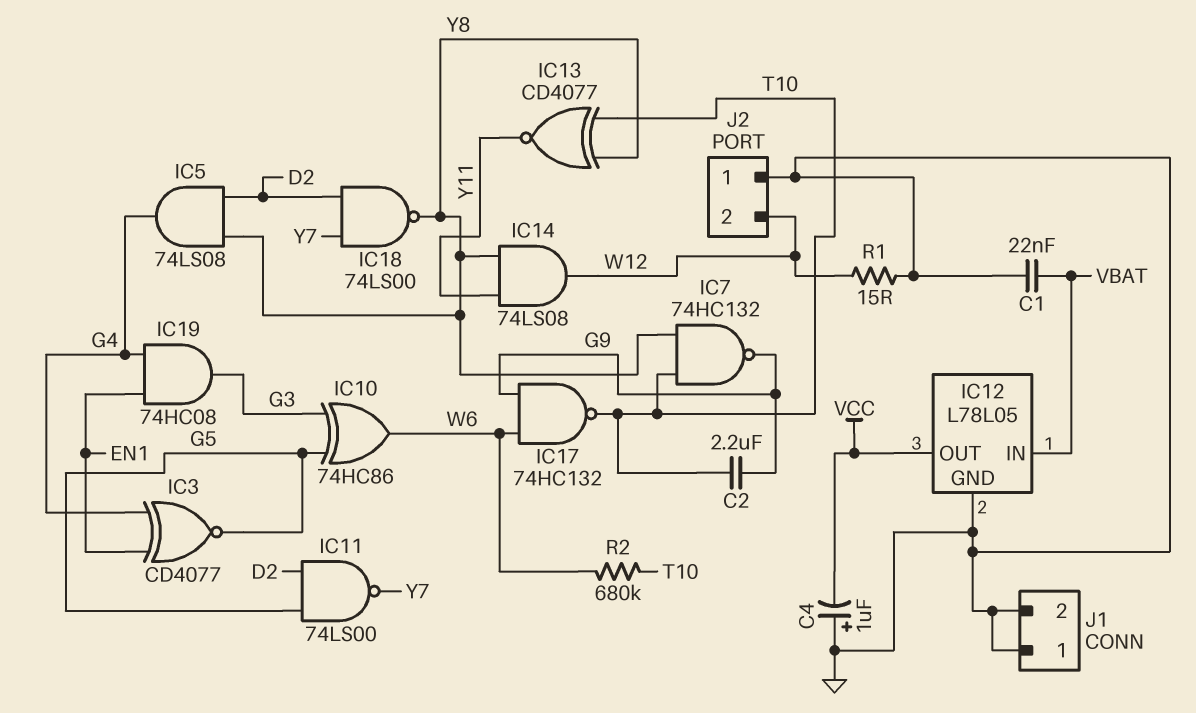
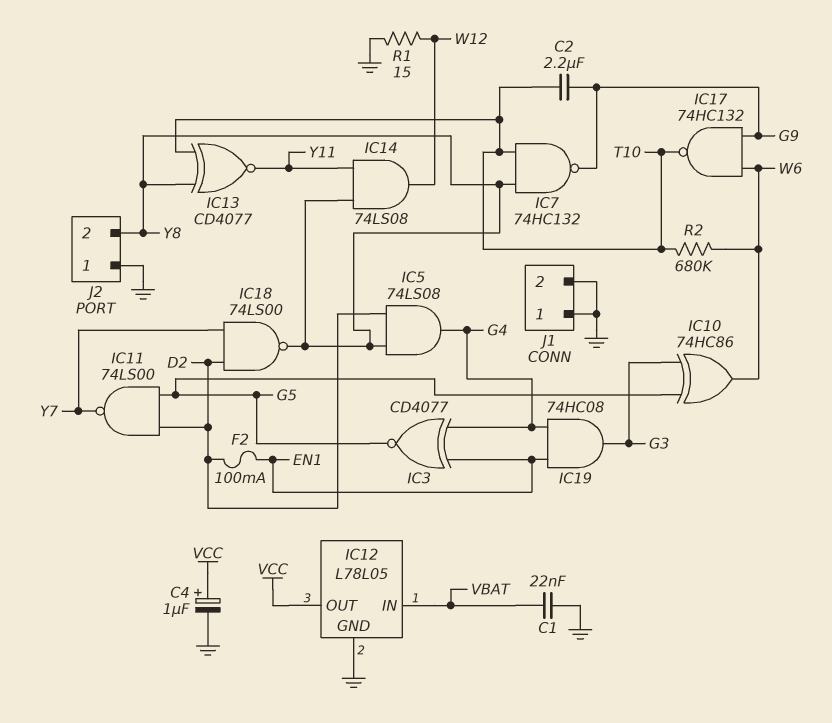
C4: 1uF (plus GND, minus VCC) -> 1uF (plus VCC, minus GND)
F2: none -> 100mA (D2, EN1)
J2 pin 2: W12 -> Y8

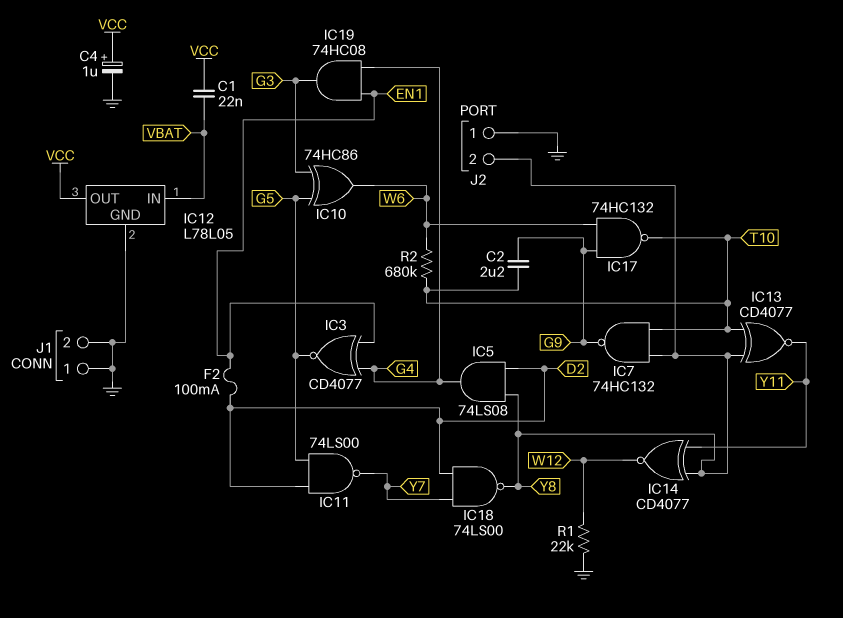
C1: 22nF (GND, VBAT) -> 22nF (VBAT, VCC)
IC14: AND 74LS08 (in Y8, in Y11, out W12) -> XNOR CD4077 (in Y8, in Y11, out W12)
R1: 15 (GND, W12) -> 22k (GND, W12)

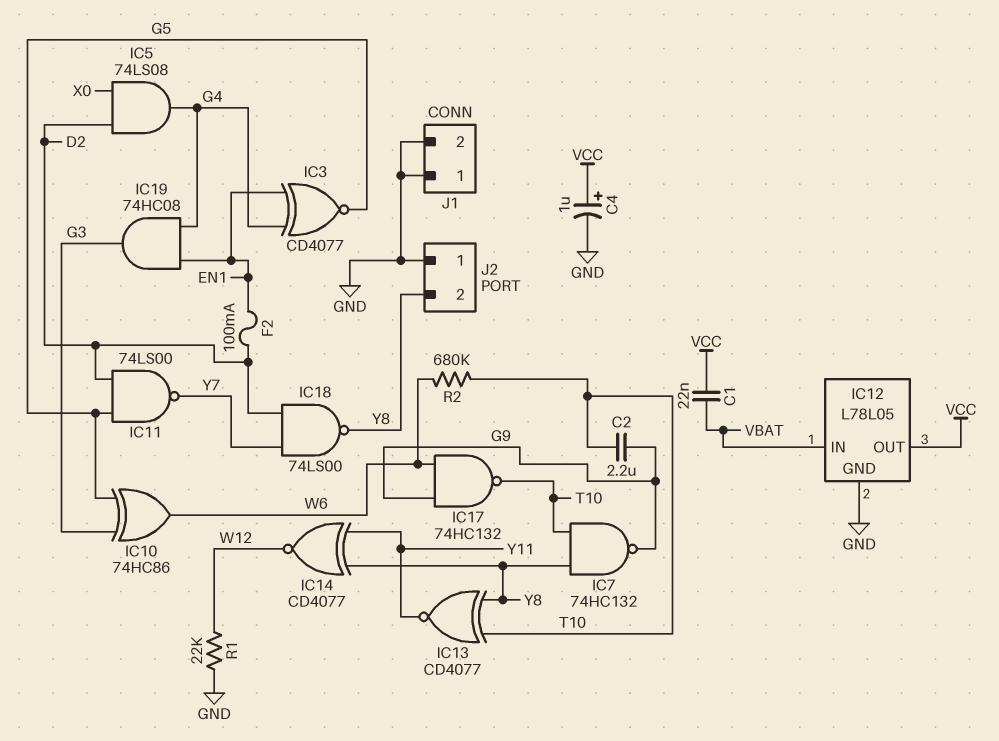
IC5: AND 74LS08 (in D2, in Y8, out G4) -> AND 74LS08 (in D2, in X0, out G4)

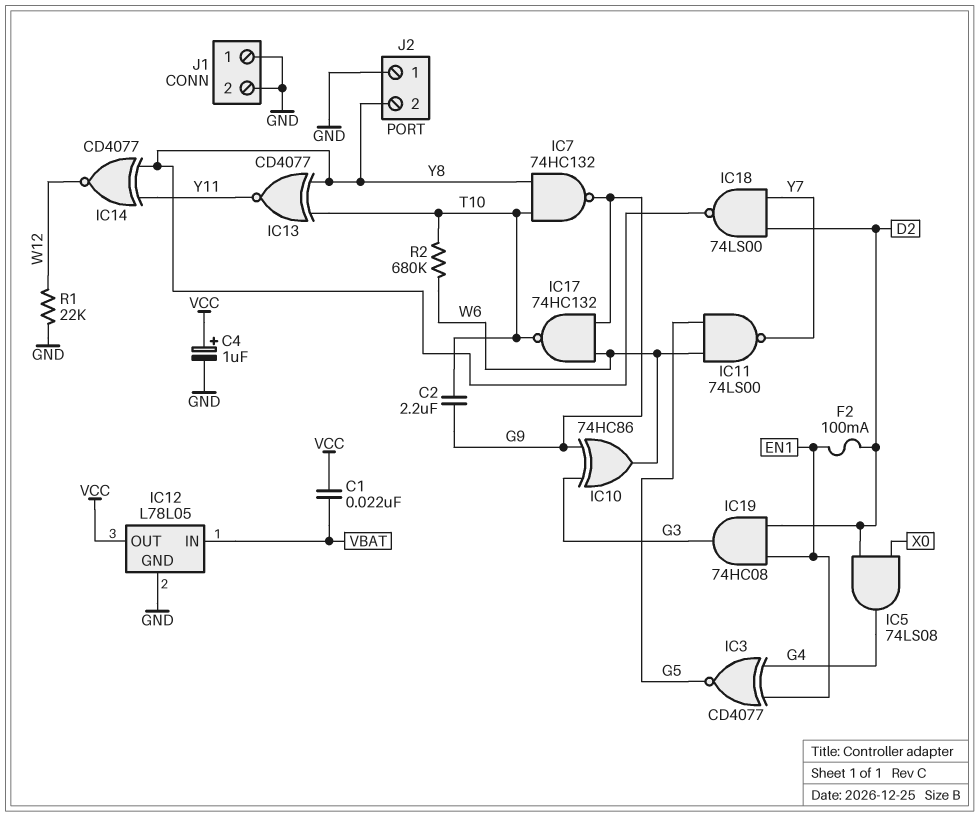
IC10: XOR 74HC86 (in G3, in G5, out W6) -> XOR 74HC86 (in G3, in G9, out W6)
IC11: NAND 74LS00 (in D2, in G5, out Y7) -> NAND 74LS00 (in G5, in W6, out Y7)
IC19: AND 74HC08 (in EN1, in G4, out G3) -> AND 74HC08 (in D2, in EN1, out G3)

